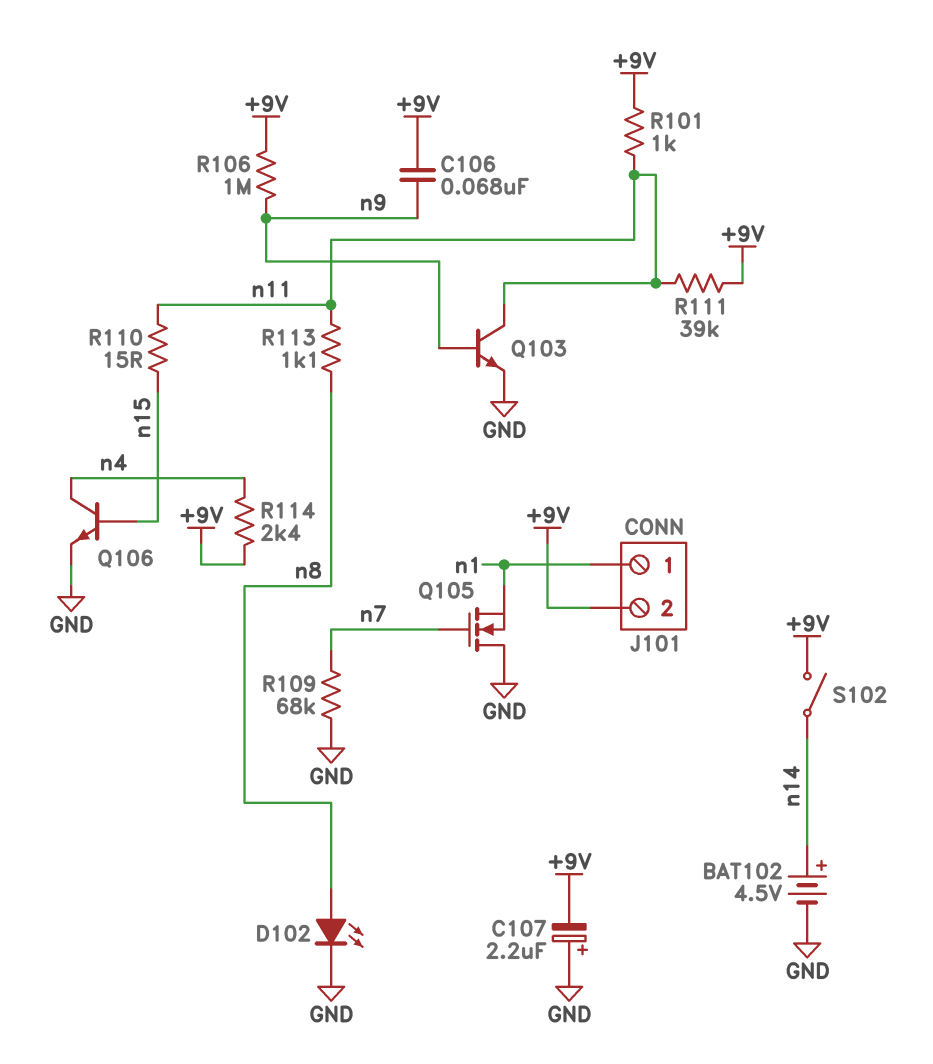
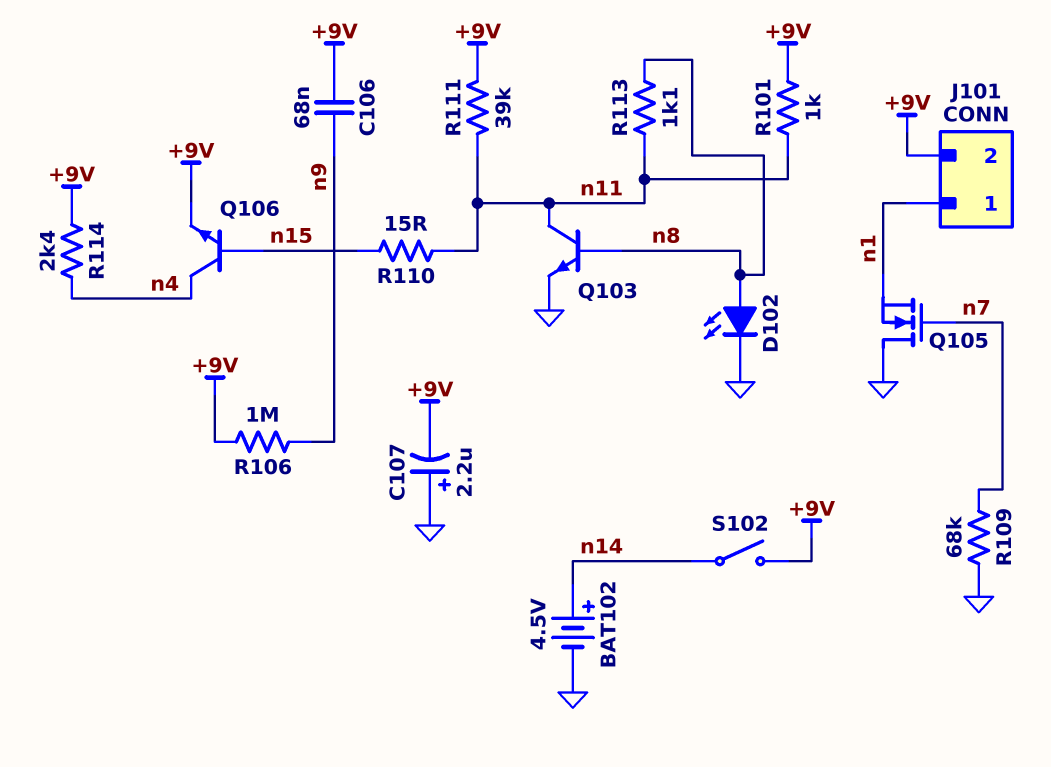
Q103: NPN (B n9, C n11, E GND) -> NPN (B n8, C n11, E GND)
Q106: NPN (B n15, C n4, E GND) -> NPN (B n15, C n4, E +9V)

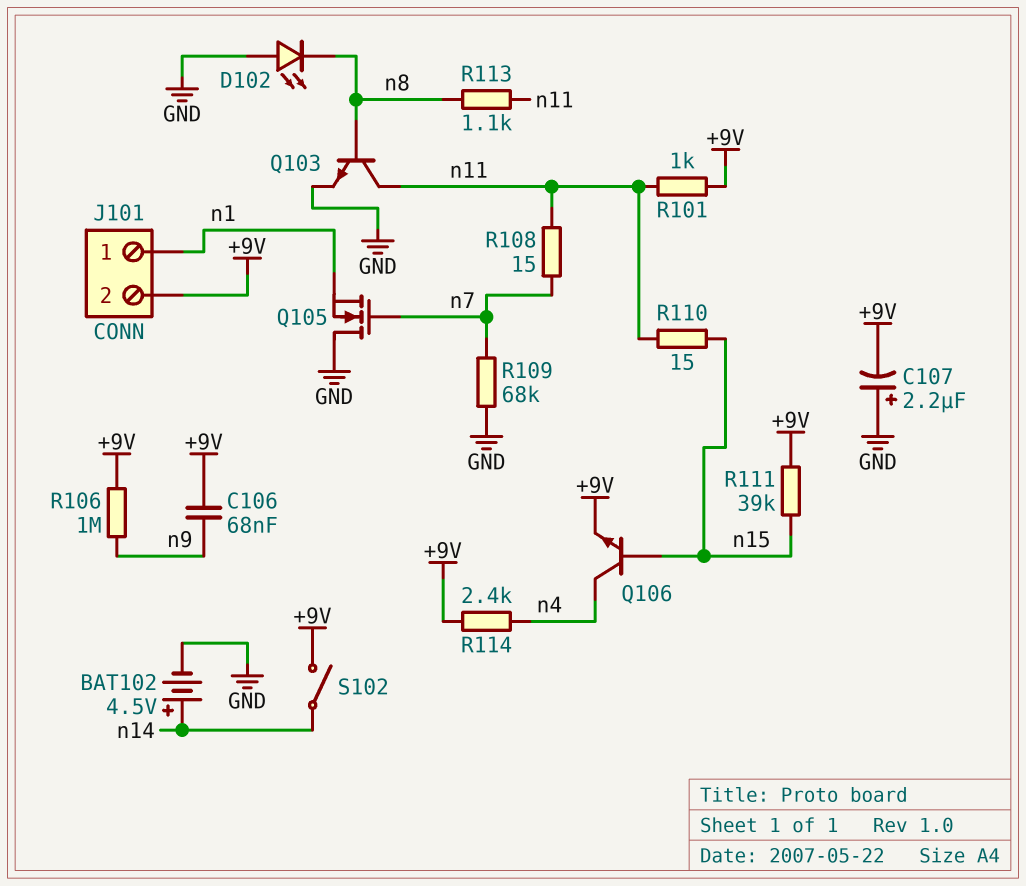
D102: LED (A n8, K GND) -> LED (A GND, K n8)
R108: none -> 15 (n7, n11)
R111: 39k (+9V, n11) -> 39k (+9V, n15)

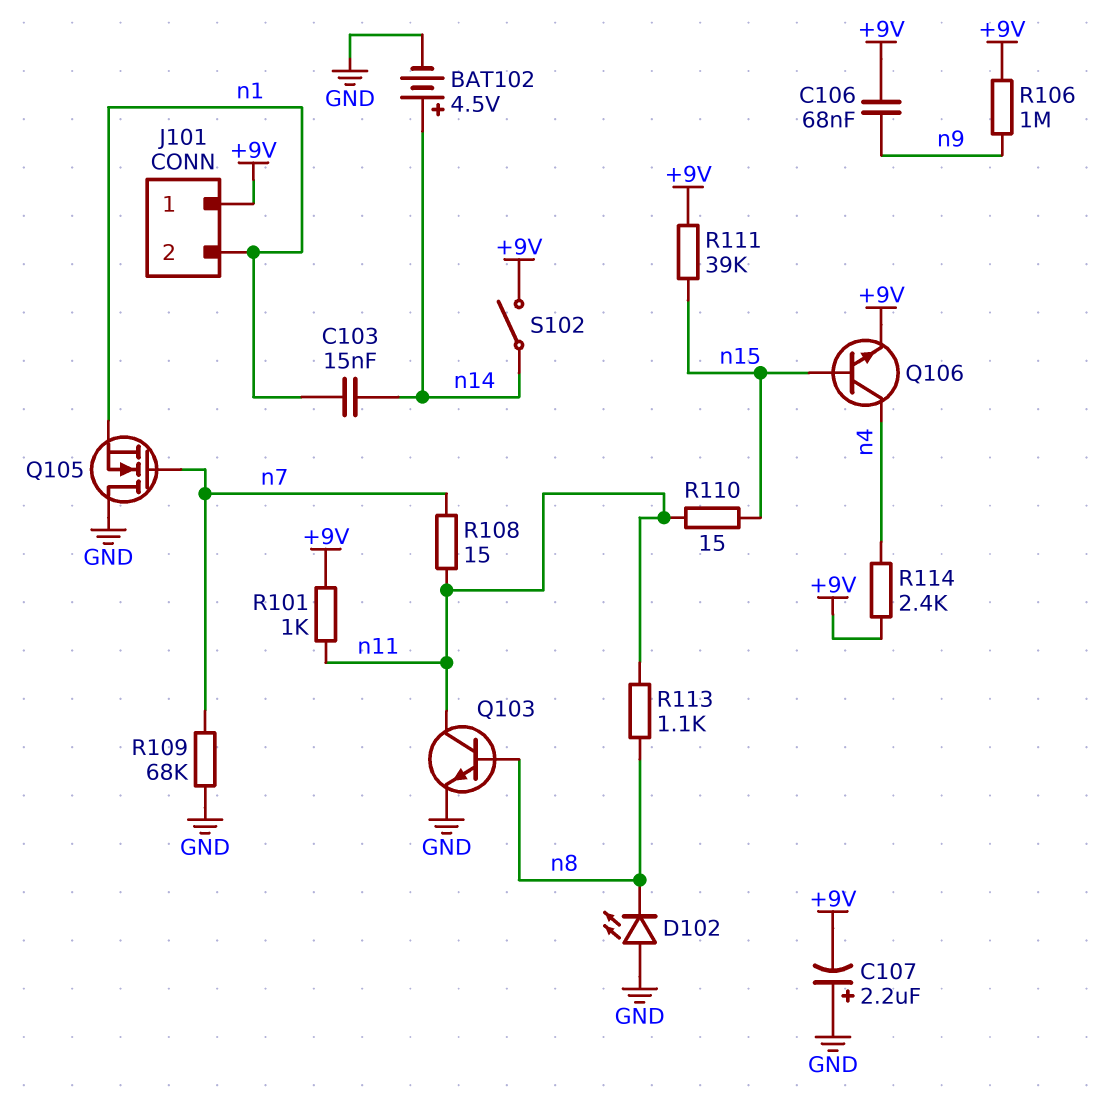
C103: none -> 15nF (n1, n14)
J101 pin 1: n1 -> +9V
J101 pin 2: +9V -> n1

